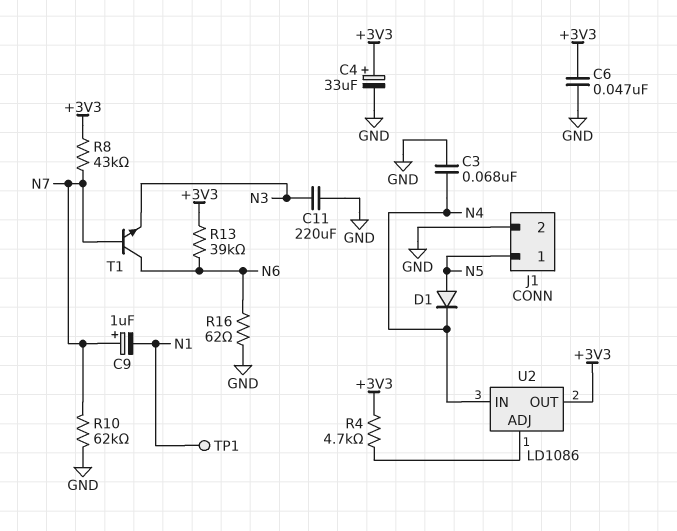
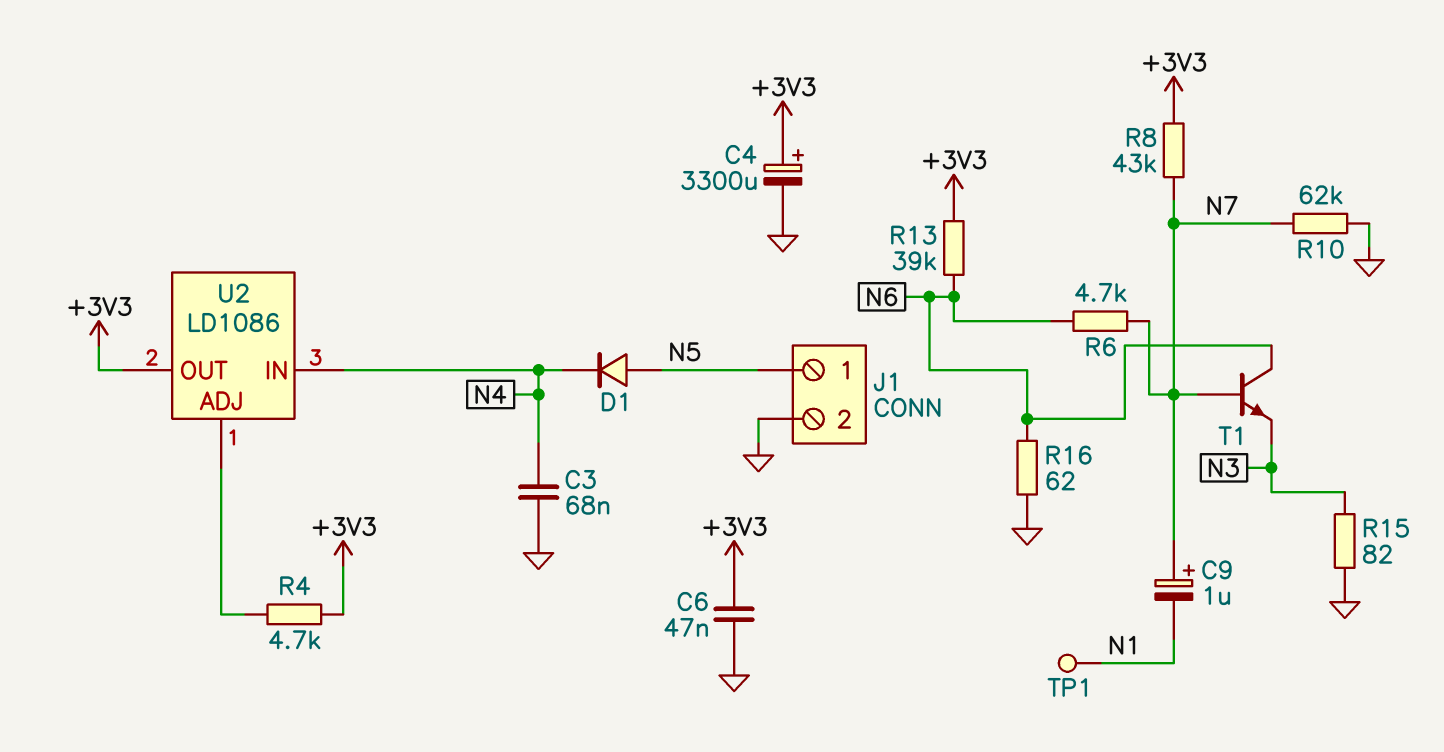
C4: 33uF (plus +3V3, minus GND) -> 3300uF (plus +3V3, minus GND)
C11: 220uF (GND, N3) -> none
R6: none -> 4.7k (N6, N7)
R15: none -> 82 (GND, N3)

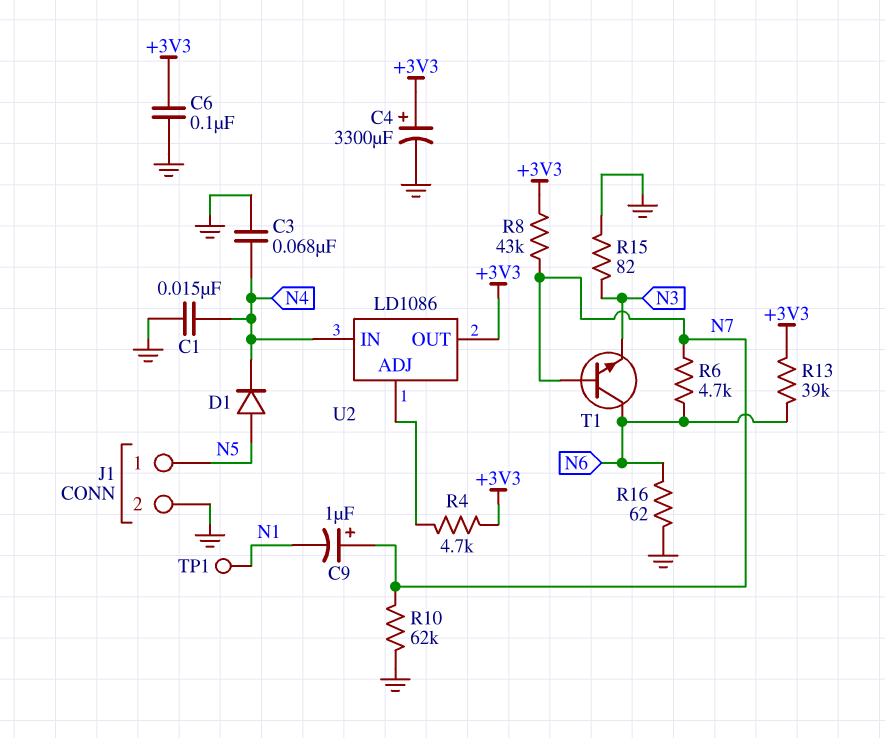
C1: none -> 15nF (GND, N4)
C6: 47nF (+3V3, GND) -> 100nF (+3V3, GND)

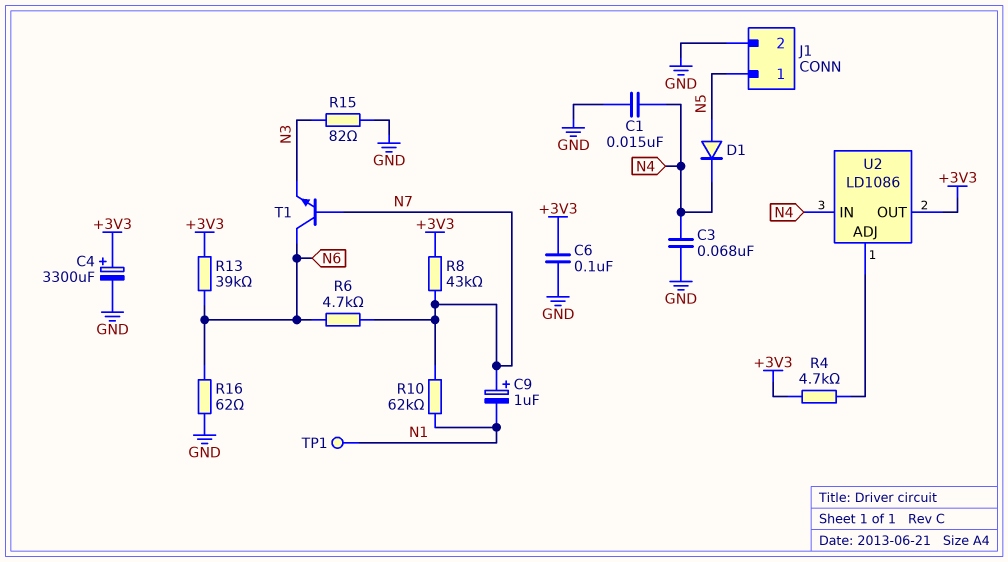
R10: 62k (GND, N7) -> 62k (N1, N7)

